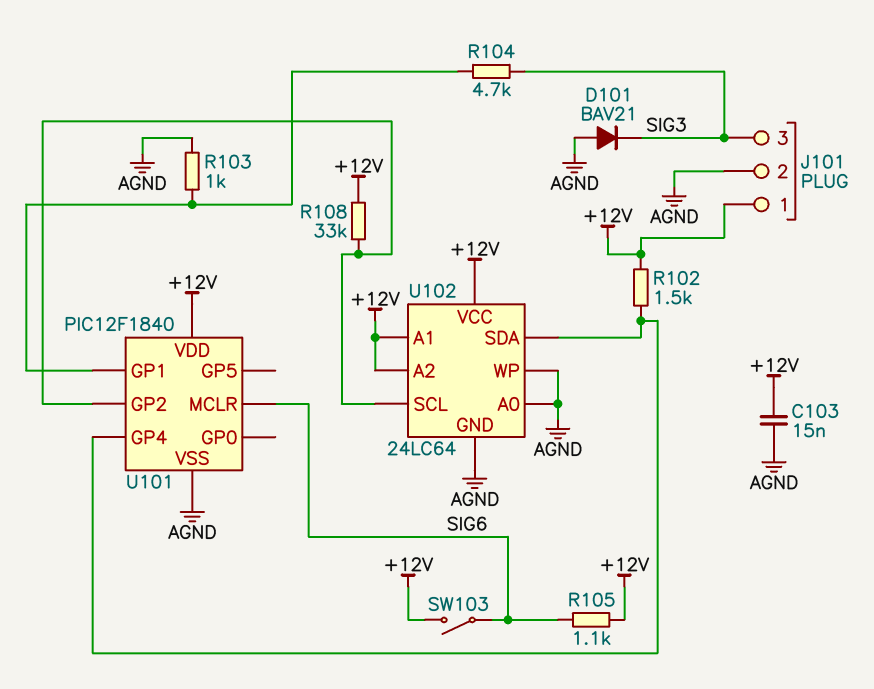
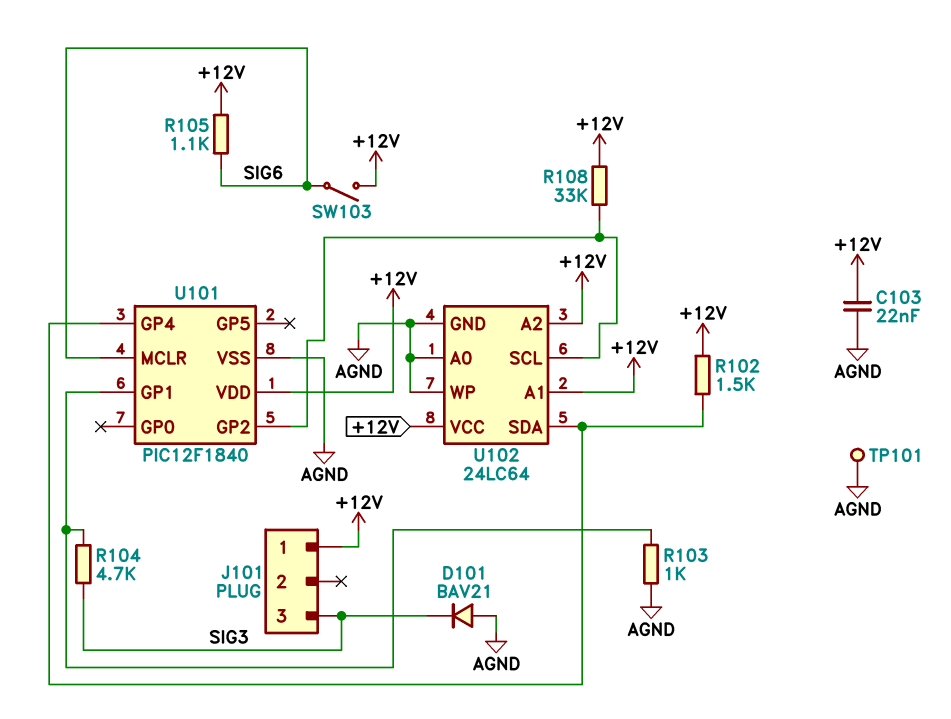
C103: 15nF (+12V, AGND) -> 22nF (+12V, AGND)
J101 pin 2: AGND -> none
TP101: none -> test point (AGND)

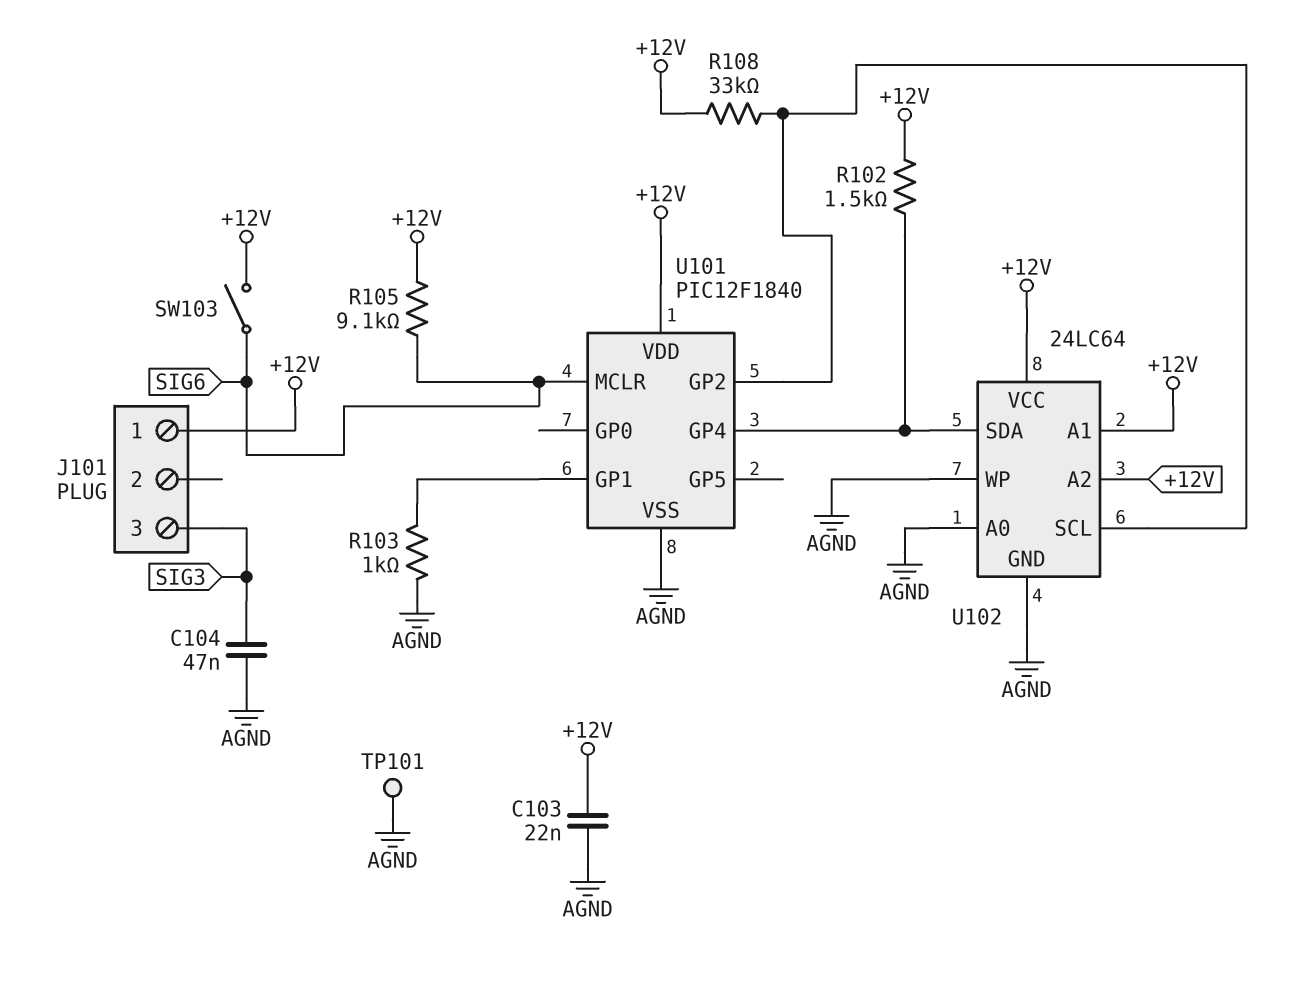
C104: none -> 47nF (AGND, SIG3)
D101: diode BAV21 (A AGND, K SIG3) -> none
R104: 4.7k (SIG3, U101/GP1) -> none
R105: 1.1k (+12V, SIG6) -> 9.1k (+12V, SIG6)

